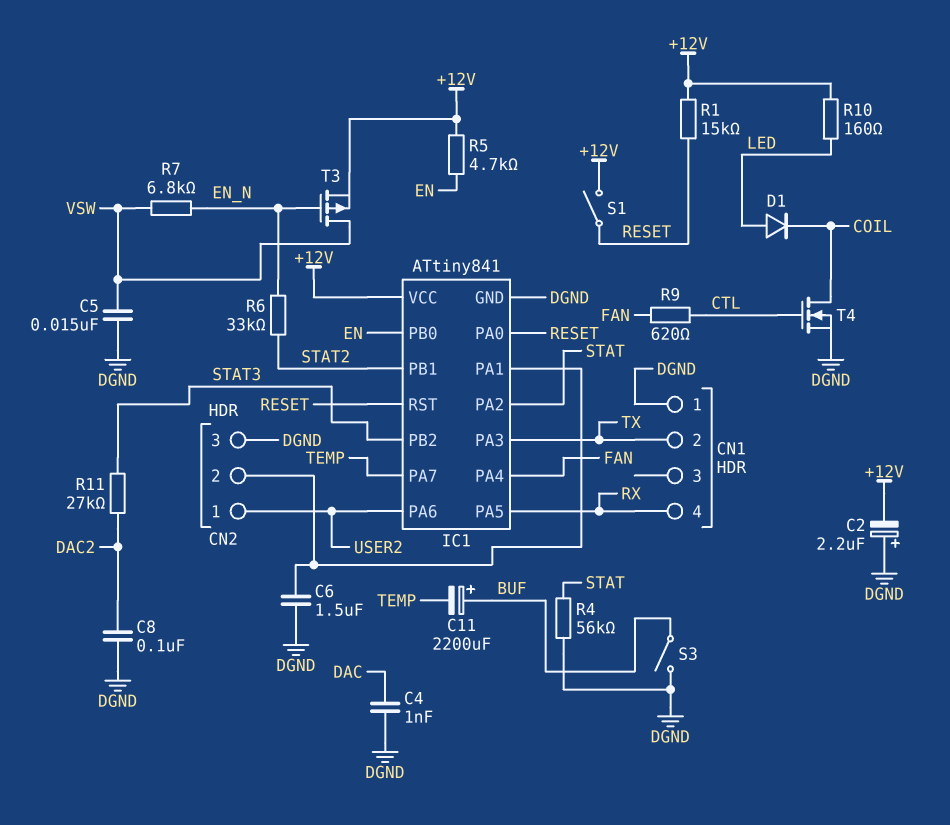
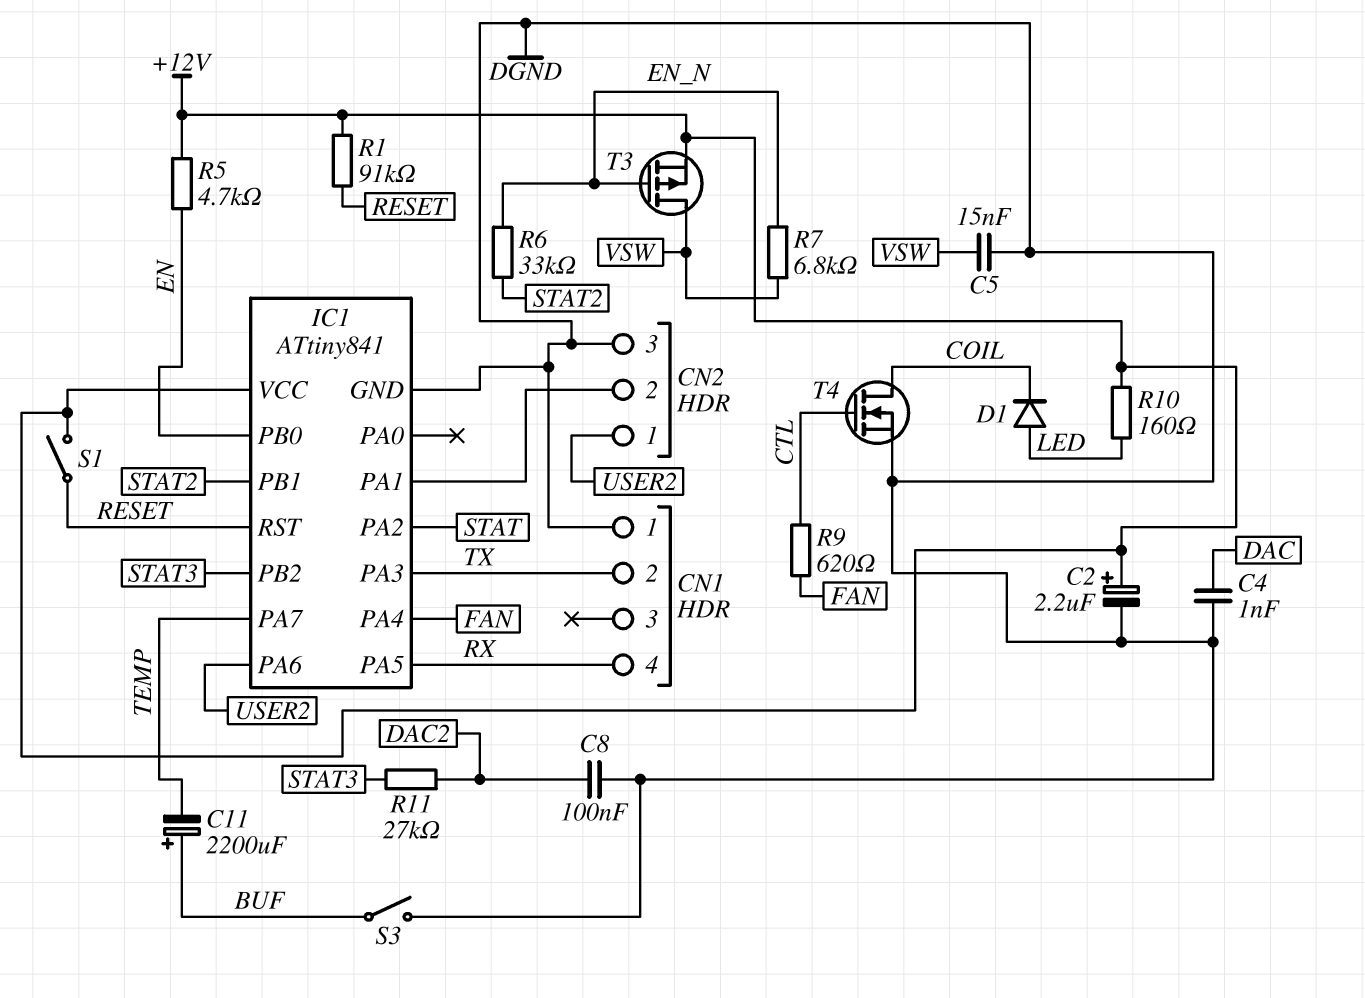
C2: 2.2uF (plus DGND, minus +12V) -> 2.2uF (plus +12V, minus DGND)
C6: 1.5uF (CN2/2, DGND) -> none
IC1 pin PA0: RESET -> none
R1: 15k (+12V, RESET) -> 91k (+12V, RESET)
R4: 56k (DGND, STAT) -> none

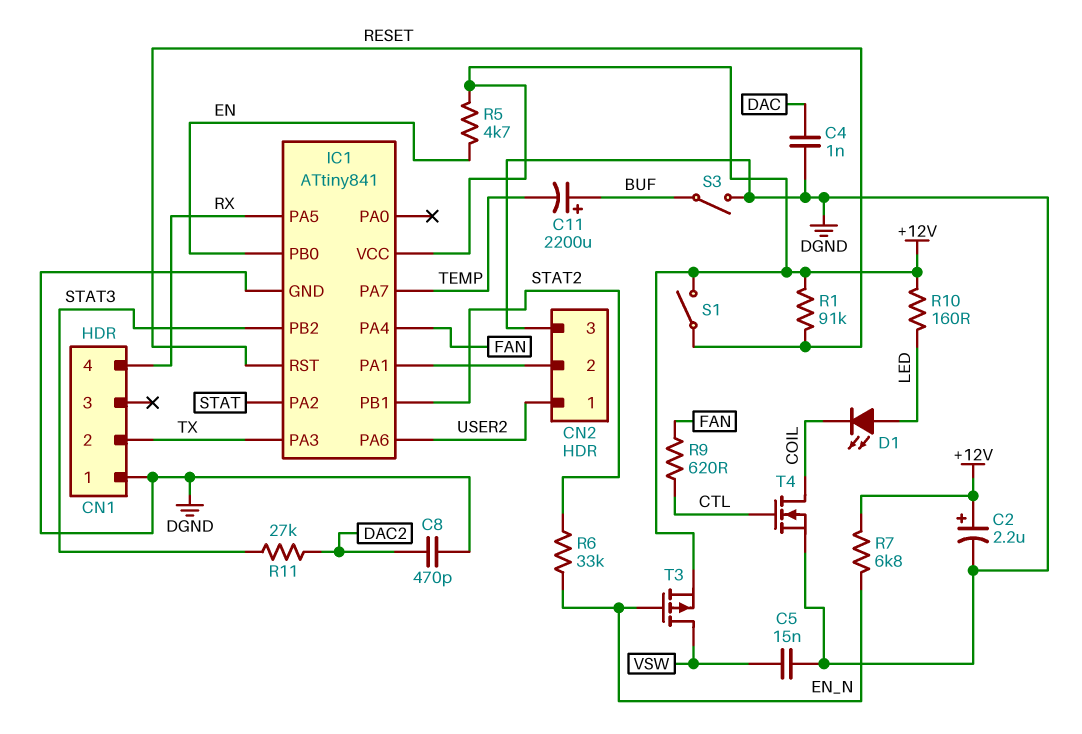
C8: 100nF (DAC2, DGND) -> 470pF (DAC2, DGND)
D1: diode (A LED, K COIL) -> LED (A LED, K COIL)
R7: 6.8k (EN_N, VSW) -> 6.8k (+12V, EN_N)

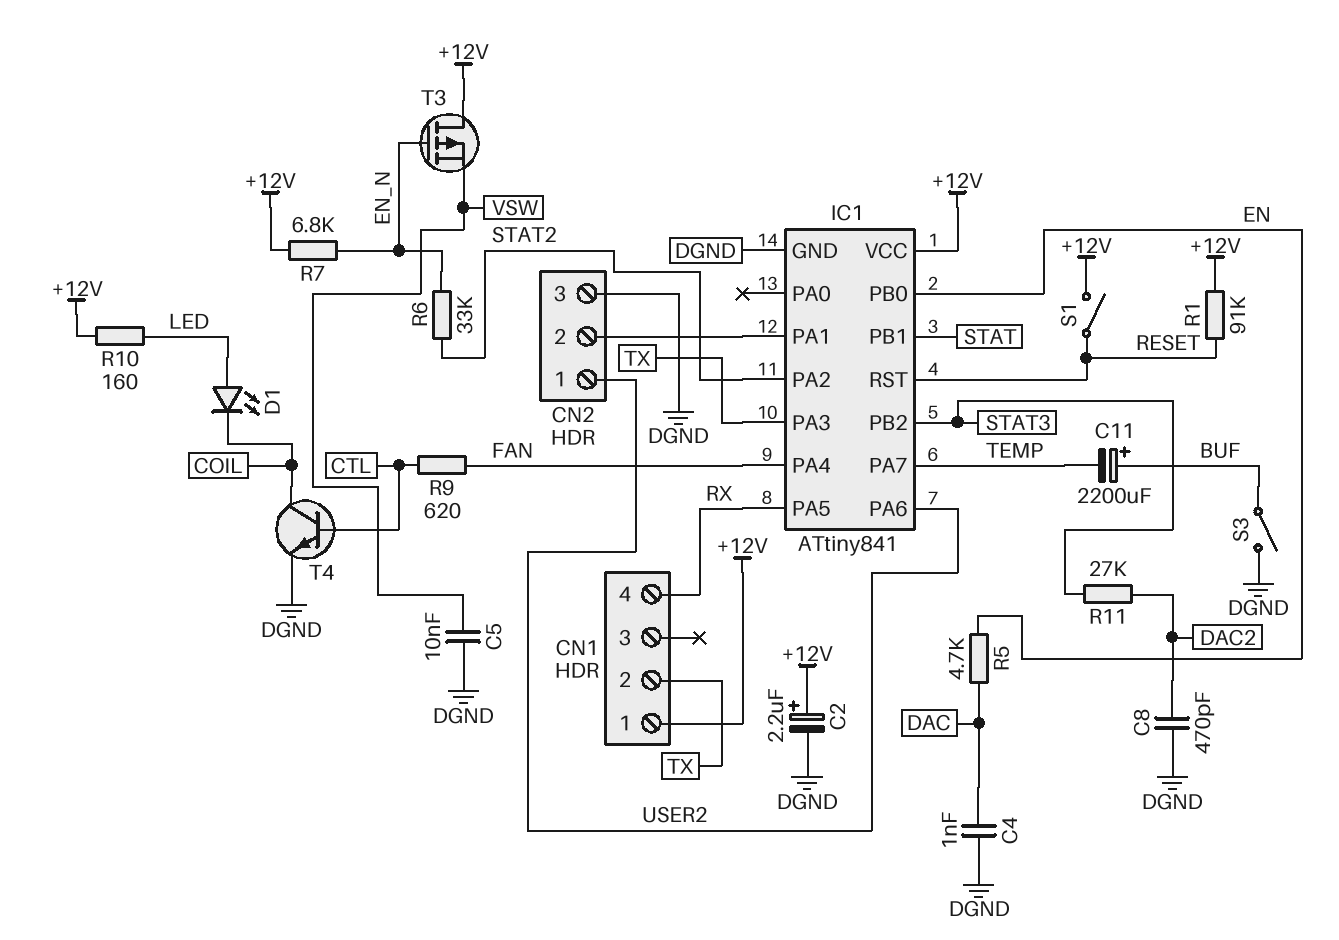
C5: 15nF (DGND, VSW) -> 10nF (DGND, VSW)
CN1 pin 1: DGND -> +12V
IC1 pin PA2: STAT -> STAT2
IC1 pin PB1: STAT2 -> STAT
R5: 4.7k (+12V, EN) -> 4.7k (DAC, EN)
T3: PMOS (G EN_N, D VSW, S +12V) -> PMOS (G EN_N, D +12V, S VSW)
T4: NMOS (G CTL, D COIL, S DGND) -> NPN (B CTL, C COIL, E DGND)

